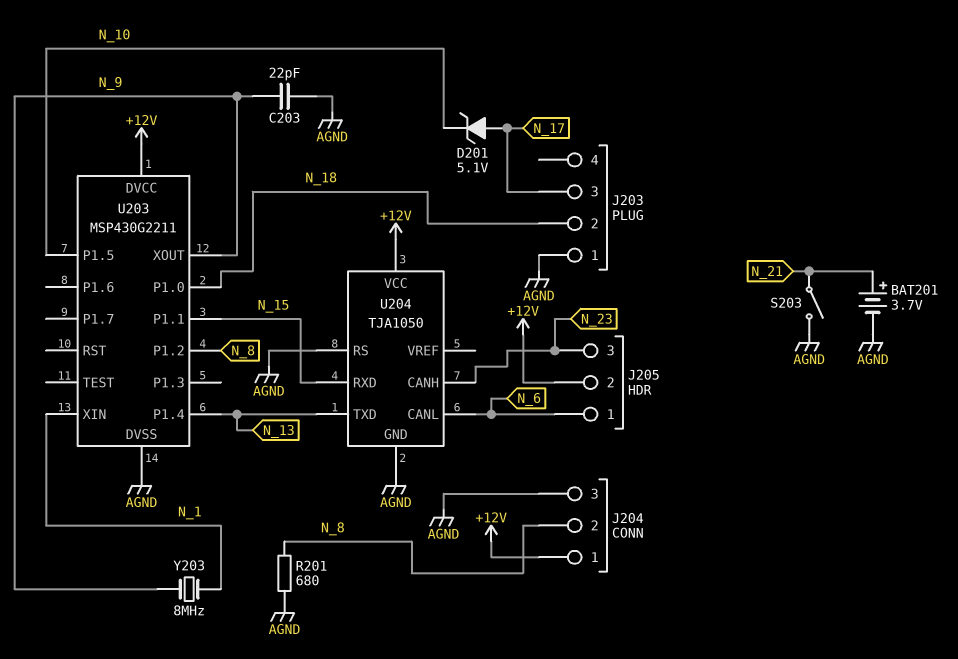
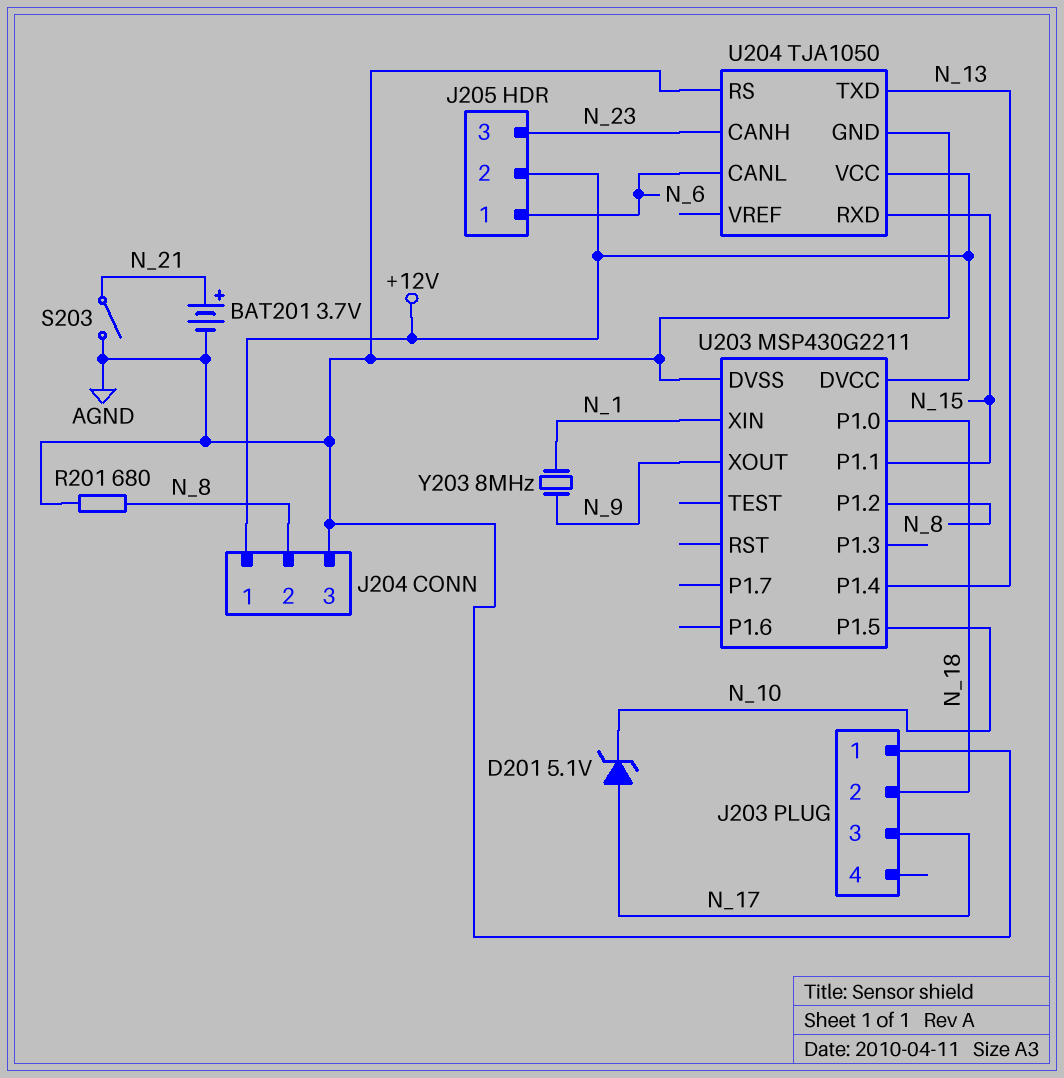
C203: 22pF (AGND, N_9) -> none

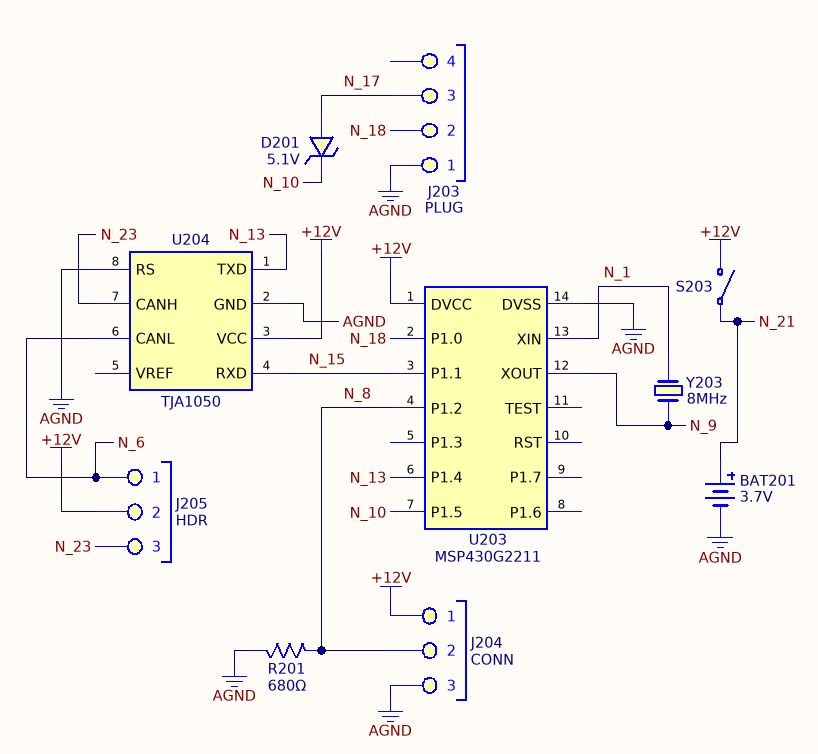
S203: switch (AGND, N_21) -> switch (+12V, N_21)

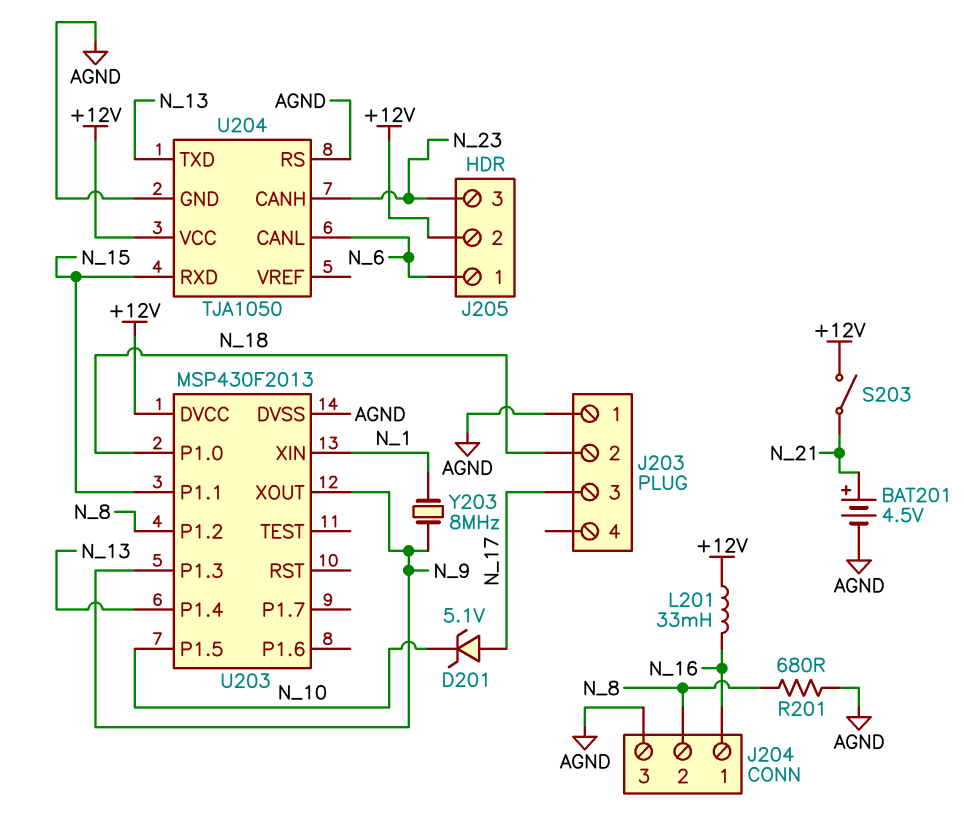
BAT201: 3.7V (plus N_21, minus AGND) -> 4.5V (plus N_21, minus AGND)
J204 pin 1: +12V -> N_16
L201: none -> 33mH (+12V, N_16)
U203: MSP430G2211 -> MSP430F2013
U203 pin P1.3: none -> N_9

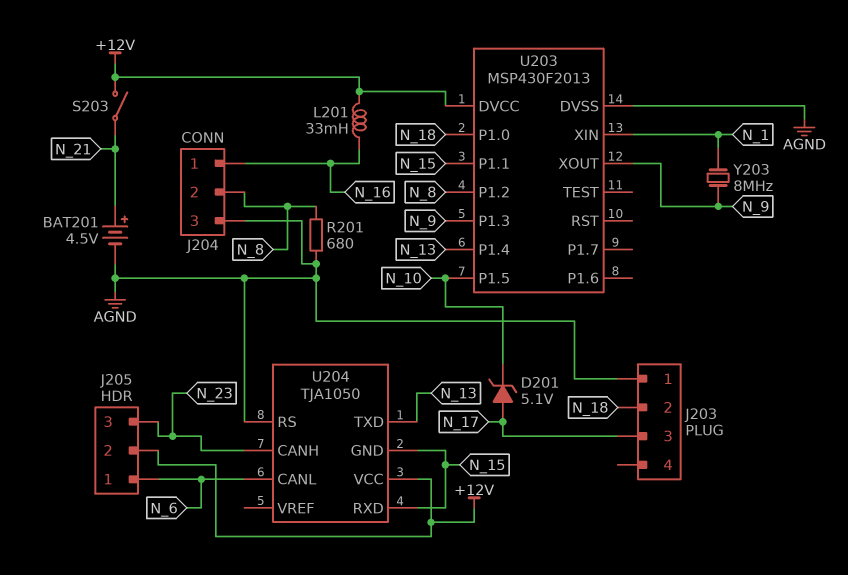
U204 pin GND: AGND -> N_15

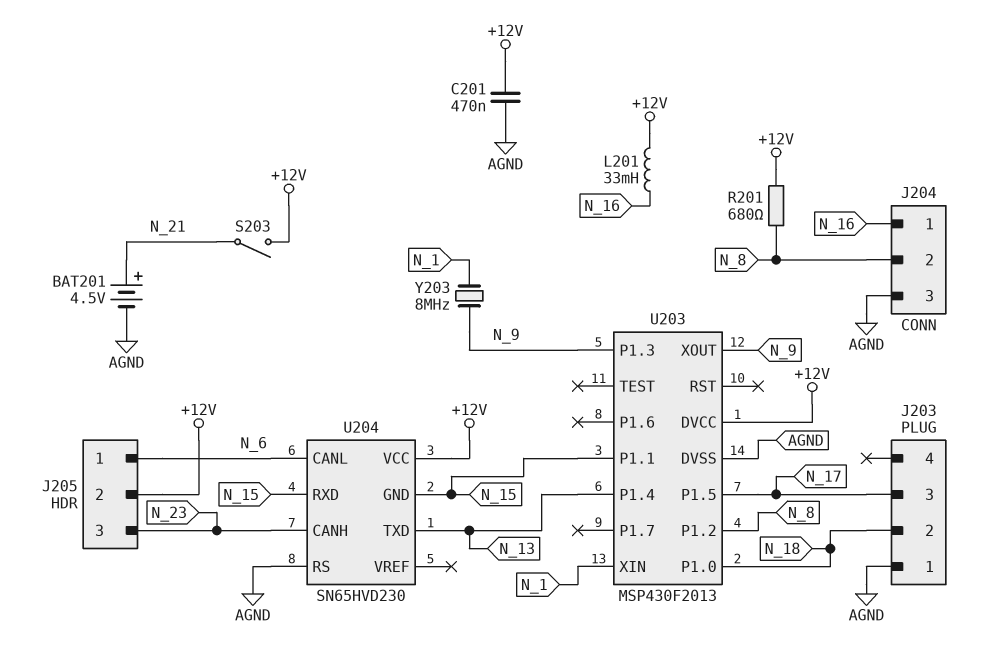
C201: none -> 470nF (+12V, AGND)
D201: zener 5.1V (A N_17, K N_10) -> none
R201: 680 (AGND, N_8) -> 680 (+12V, N_8)
U203 pin P1.5: N_10 -> N_17
U204: TJA1050 -> SN65HVD230

